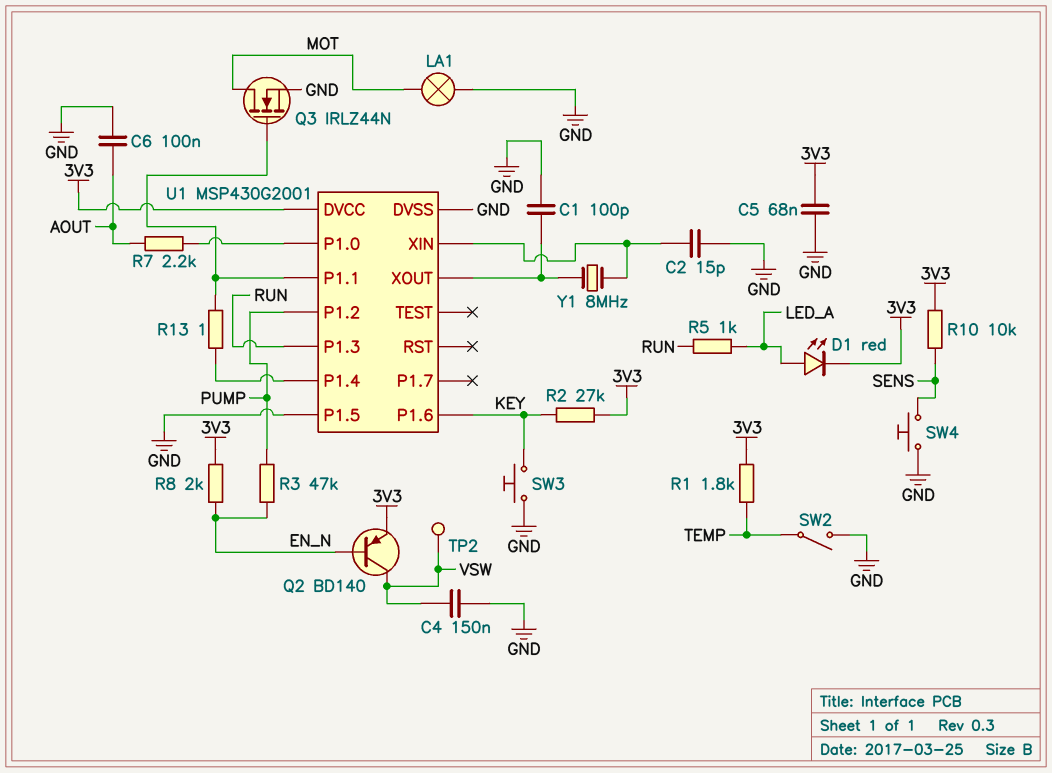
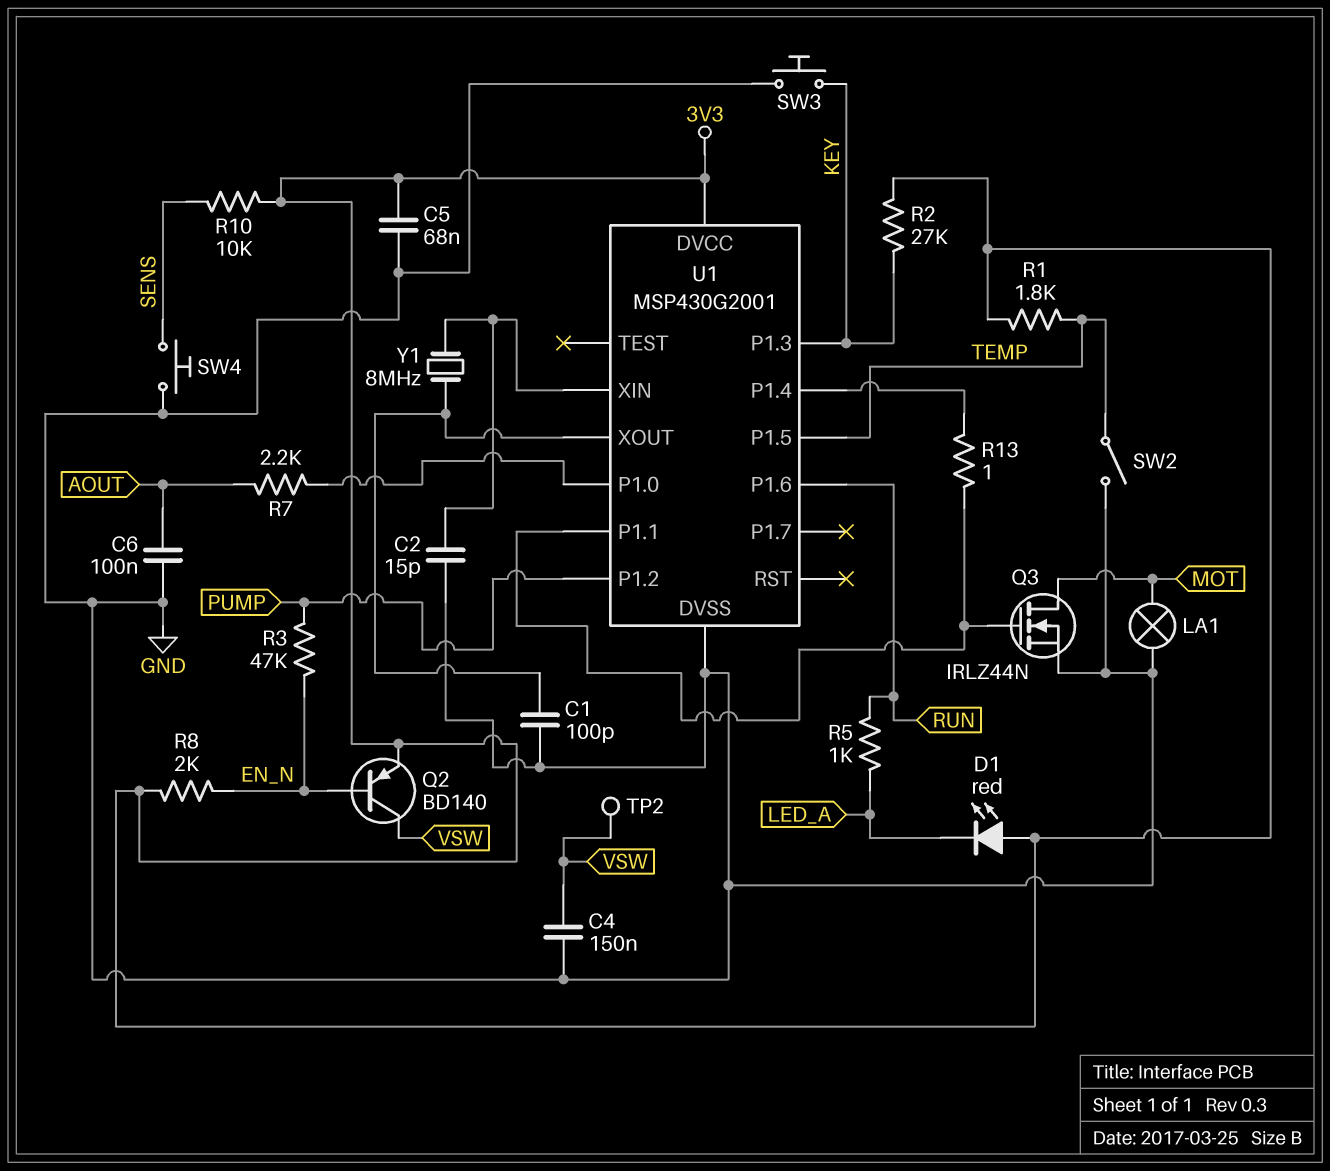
D1: LED red (A LED_A, K 3V3) -> LED red (A 3V3, K LED_A)
U1 pin P1.3: RUN -> KEY
U1 pin P1.5: GND -> TEMP
U1 pin P1.6: KEY -> RUN

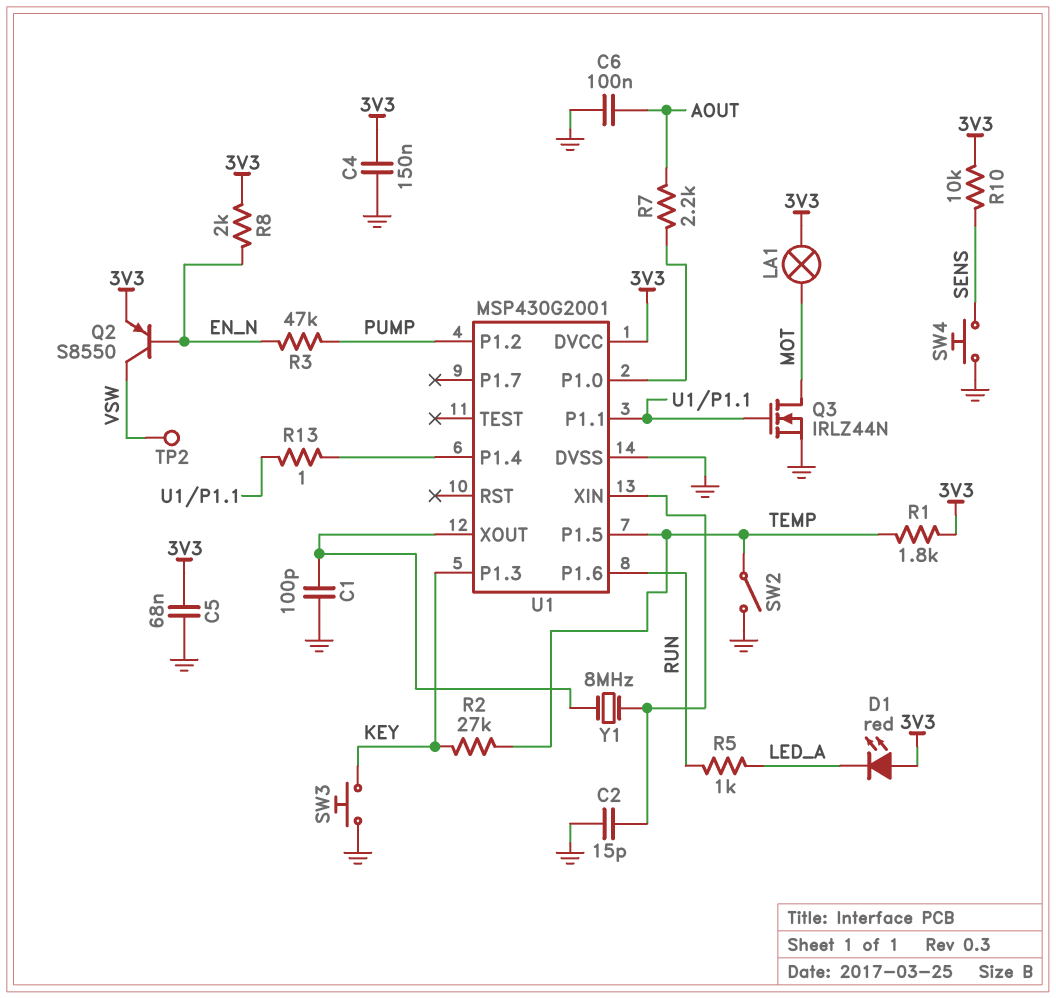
C4: 150nF (GND, VSW) -> 150nF (3V3, GND)
LA1: lamp (GND, MOT) -> lamp (3V3, MOT)
Q2: PNP BD140 (B EN_N, C VSW, E 3V3) -> PNP S8550 (B EN_N, C VSW, E 3V3)
R2: 27k (3V3, KEY) -> 27k (KEY, TEMP)

